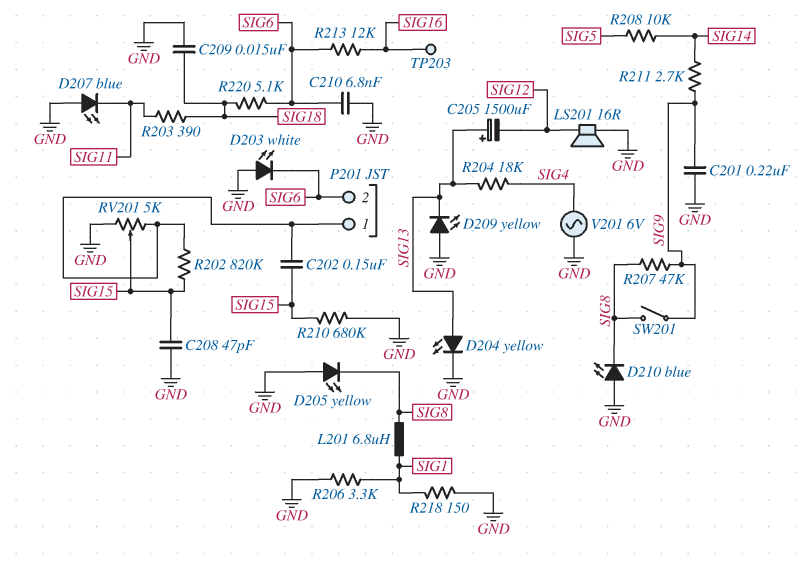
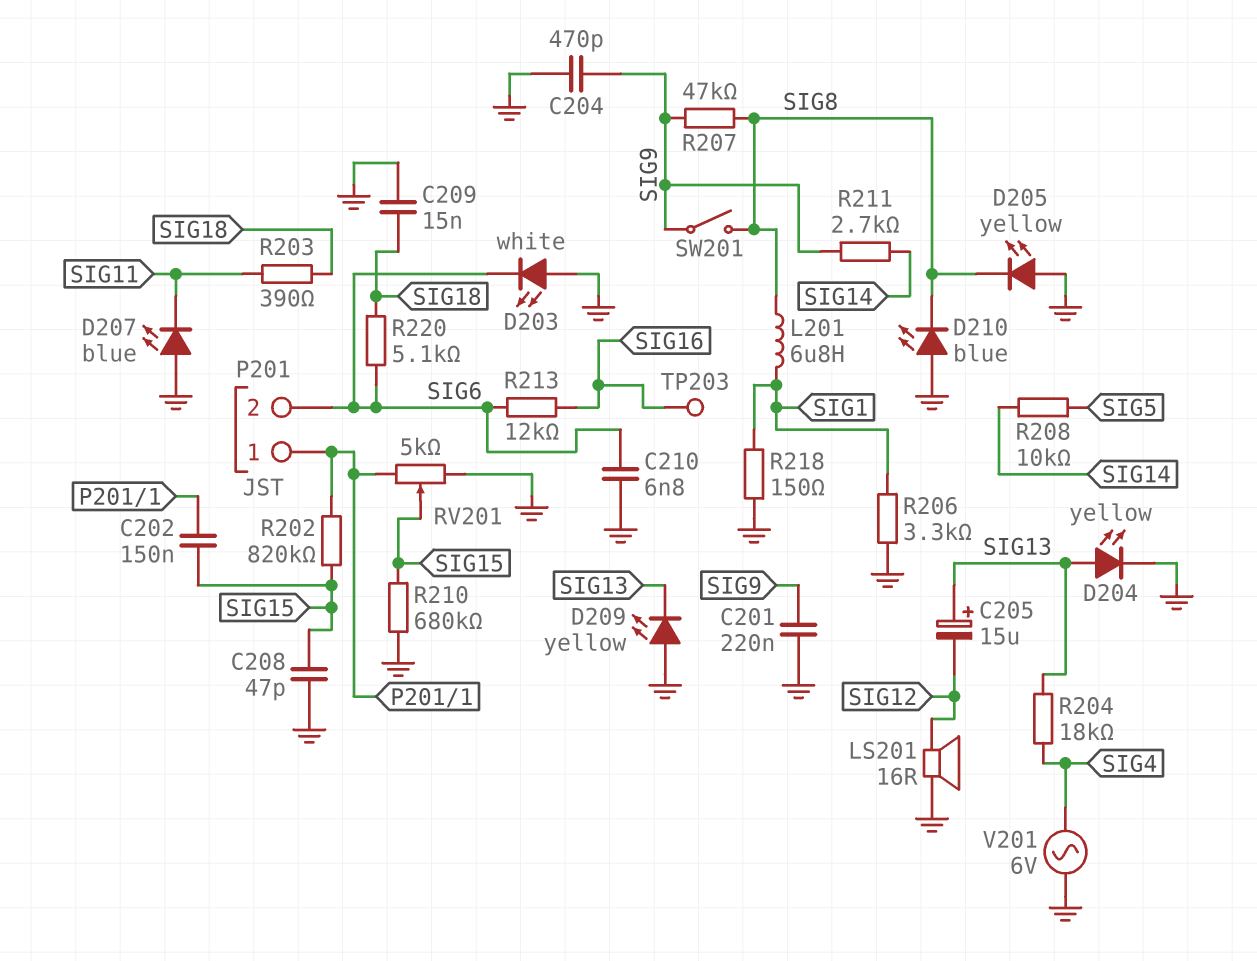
C204: none -> 470pF (GND, SIG9)
C205: 1500uF (plus SIG13, minus SIG12) -> 15uF (plus SIG13, minus SIG12)

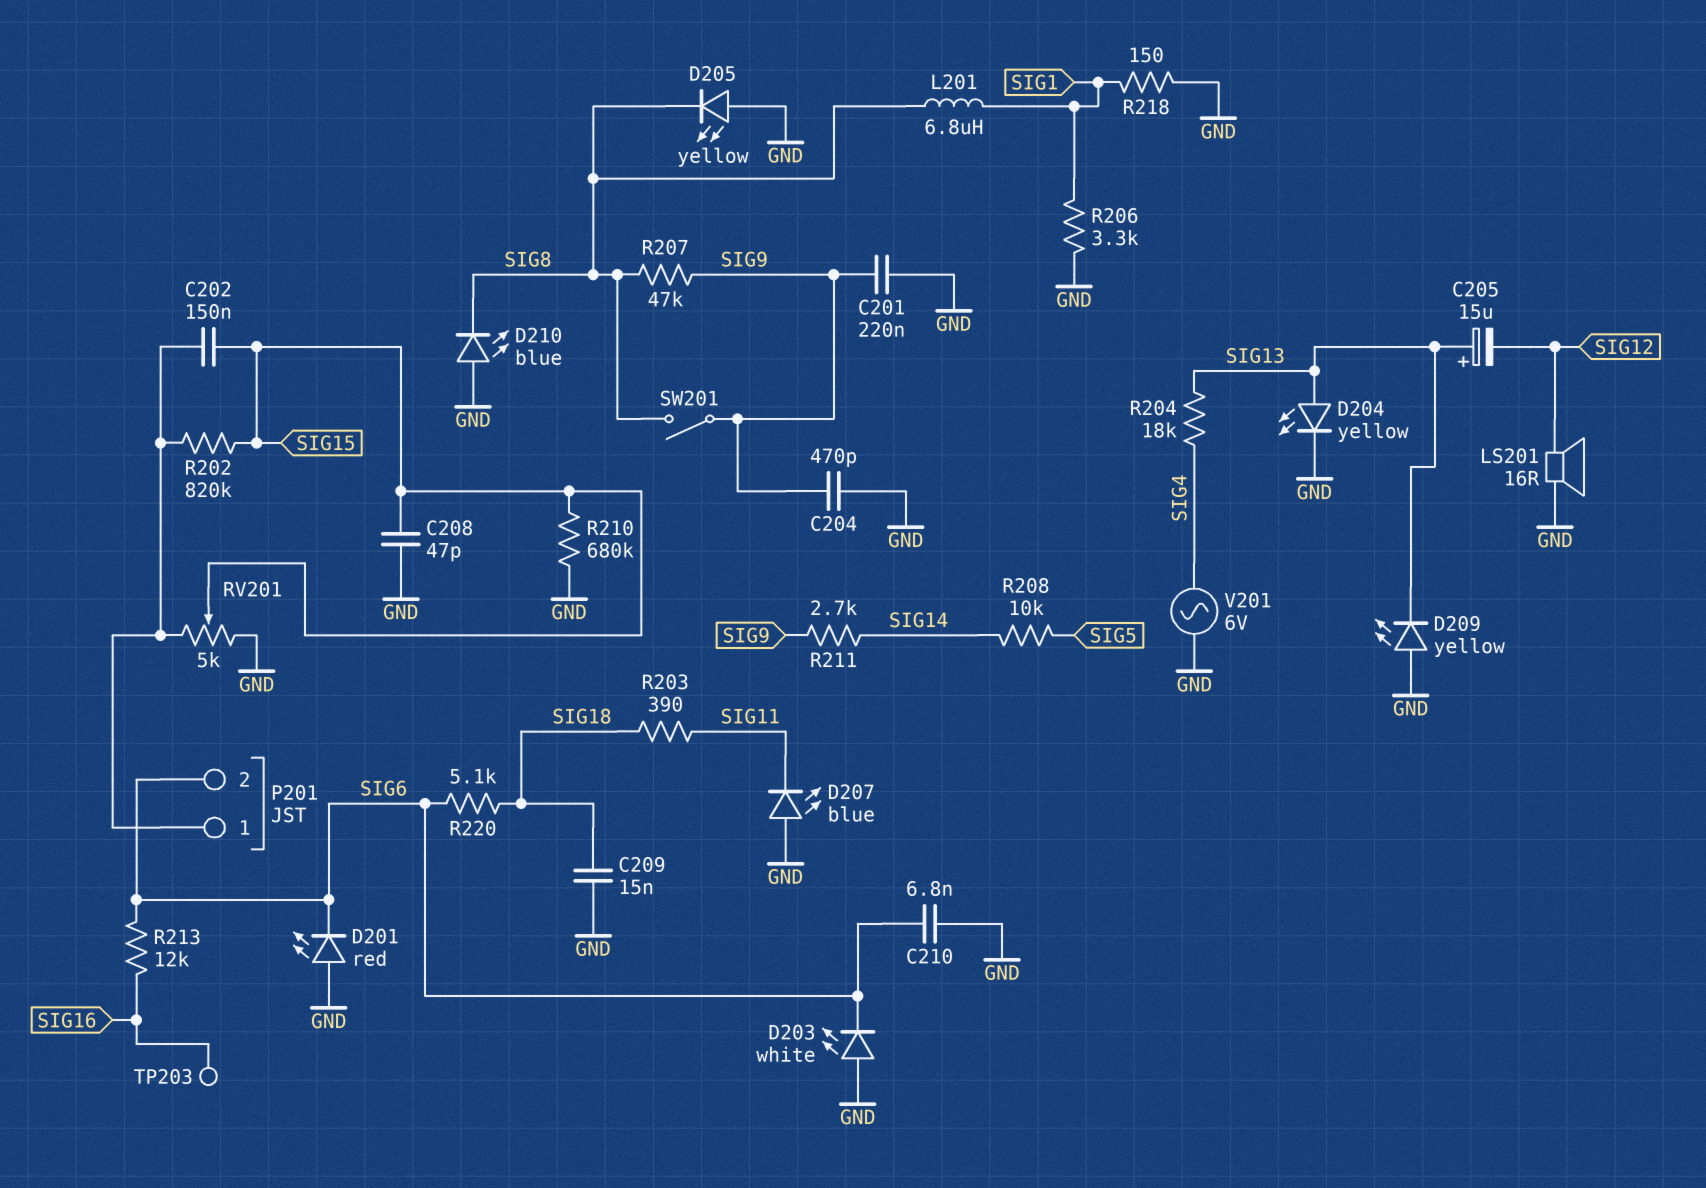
D201: none -> LED red (A GND, K SIG6)

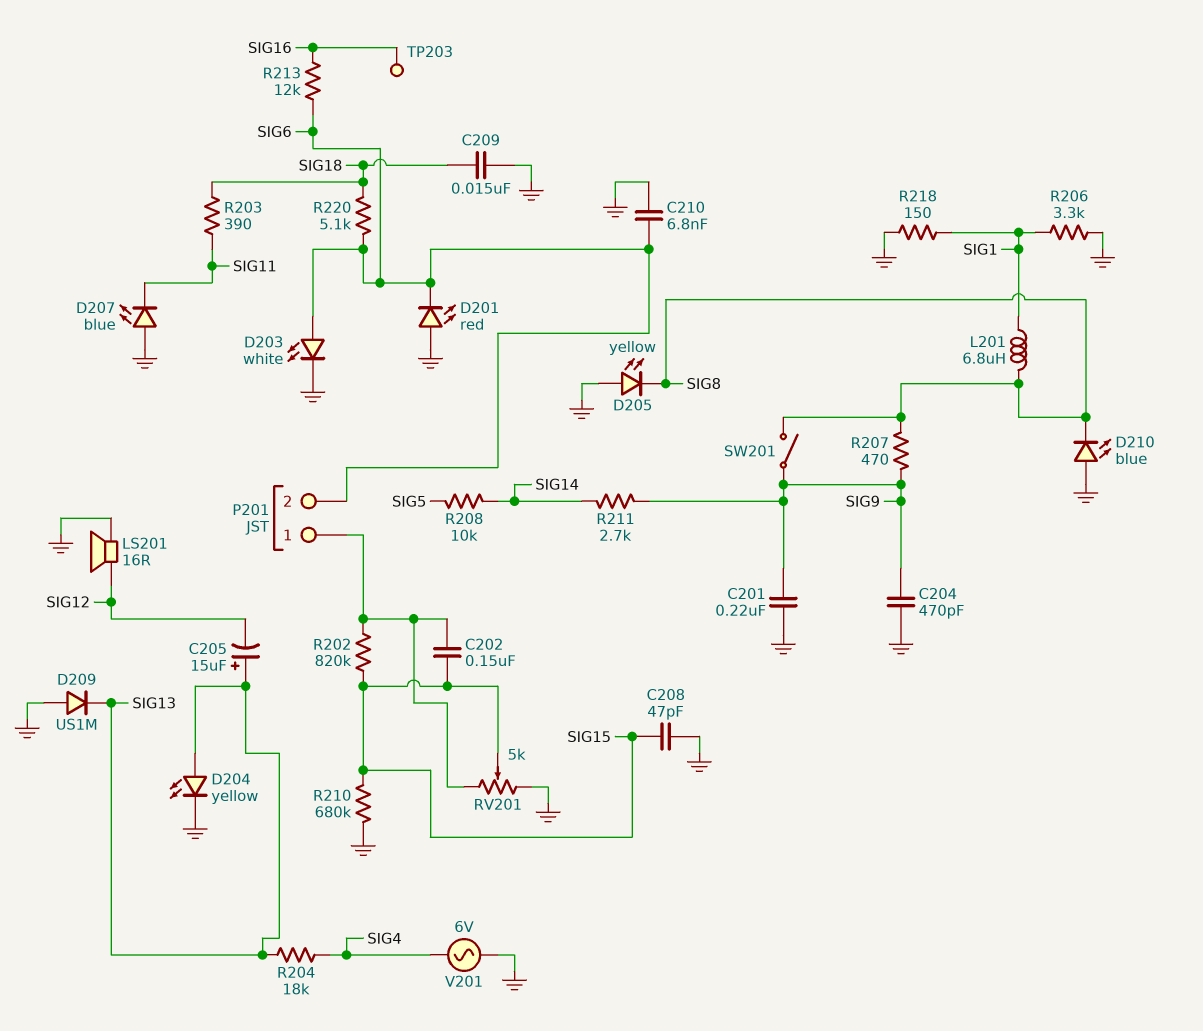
D203: LED white (A GND, K SIG6) -> LED white (A SIG6, K GND)
D209: LED yellow (A GND, K SIG13) -> diode US1M (A GND, K SIG13)
R207: 47k (SIG8, SIG9) -> 470 (SIG8, SIG9)

